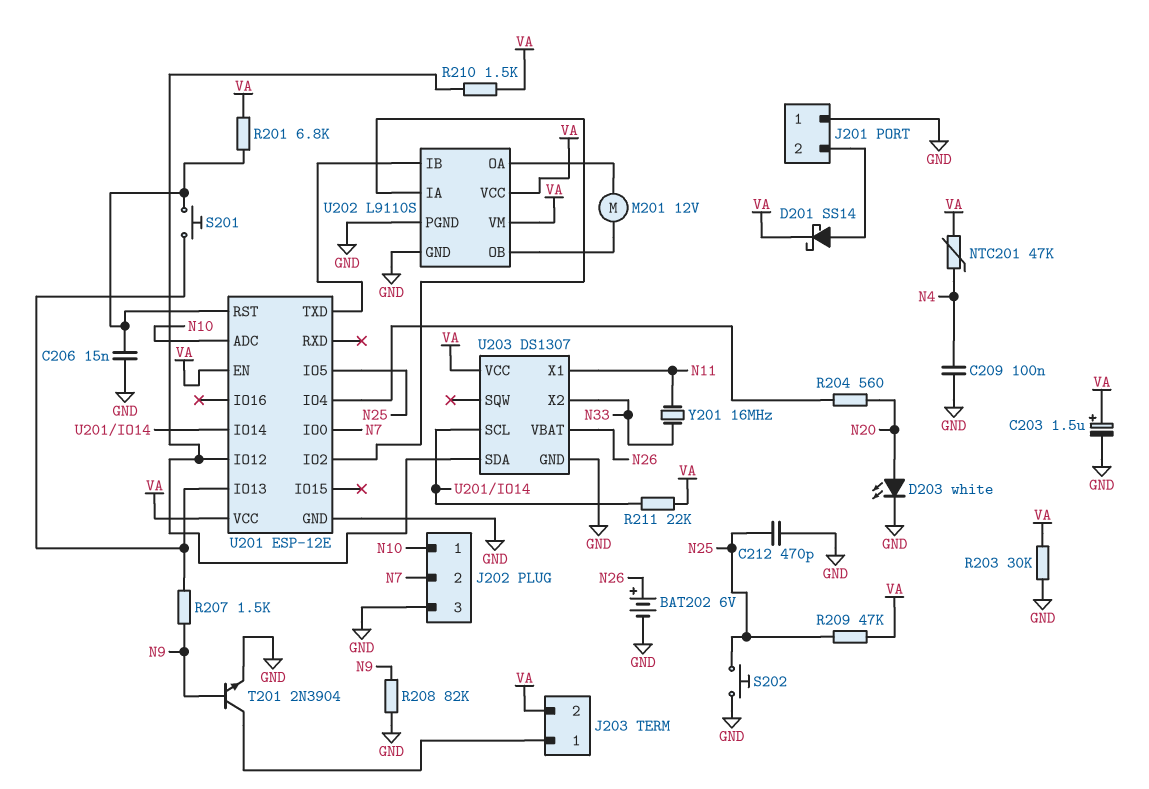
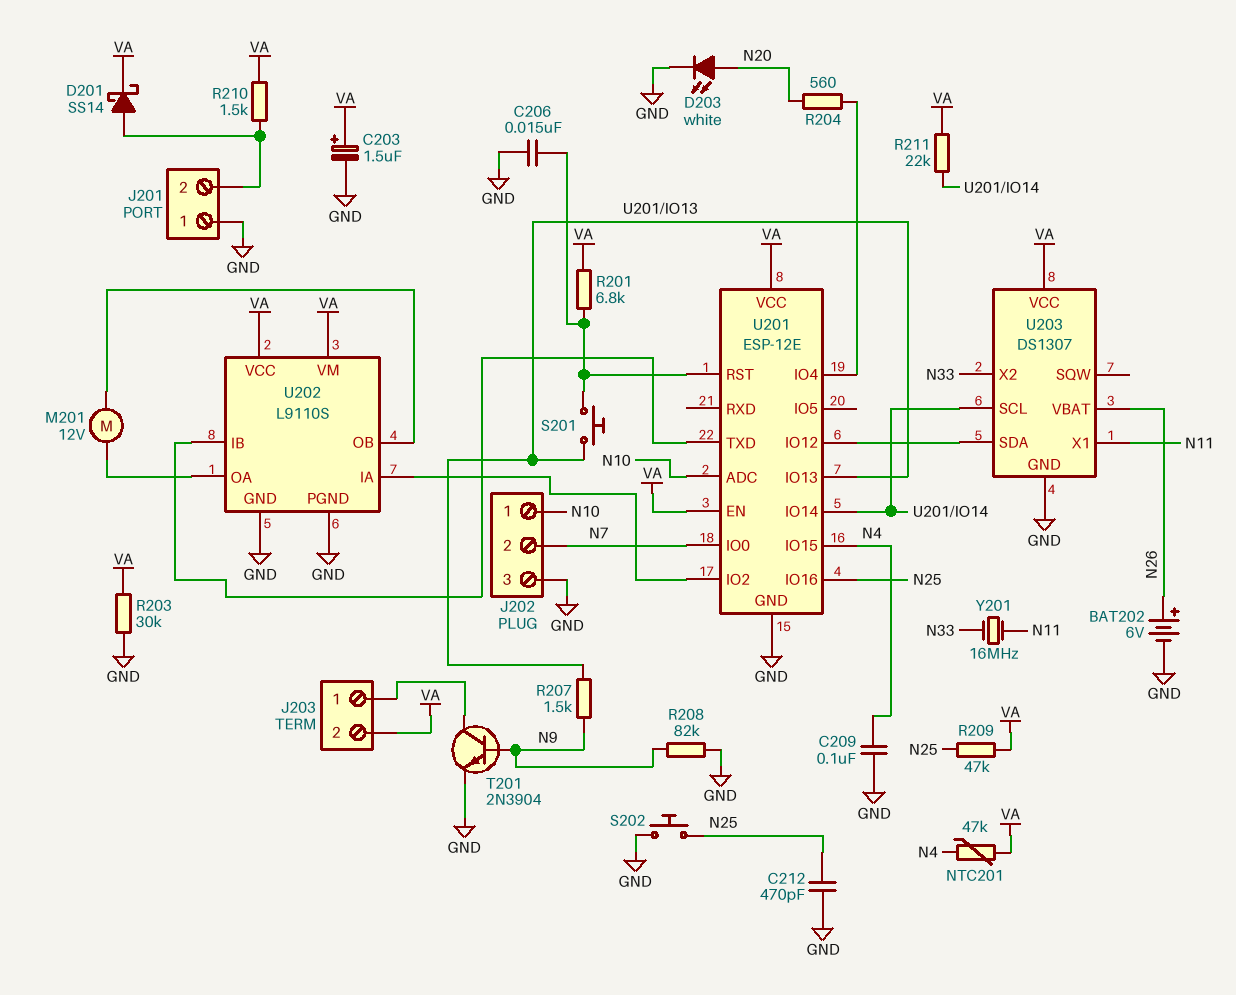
R210: 1.5k (U201/IO12, VA) -> 1.5k (J201/2, VA)
U201 pin IO5: N25 -> none
U201 pin IO15: none -> N4
U201 pin IO16: none -> N25

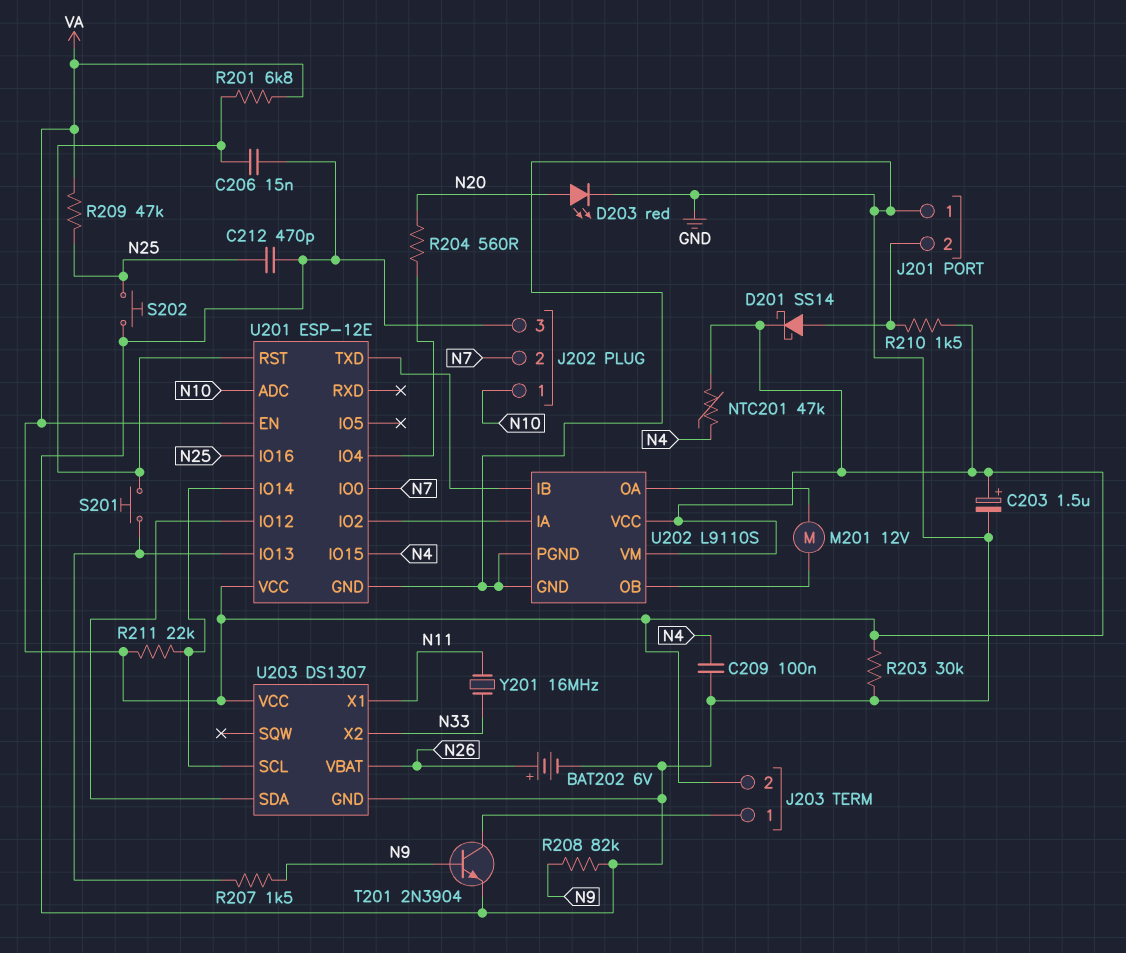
D203: LED white (A N20, K GND) -> LED red (A N20, K GND)

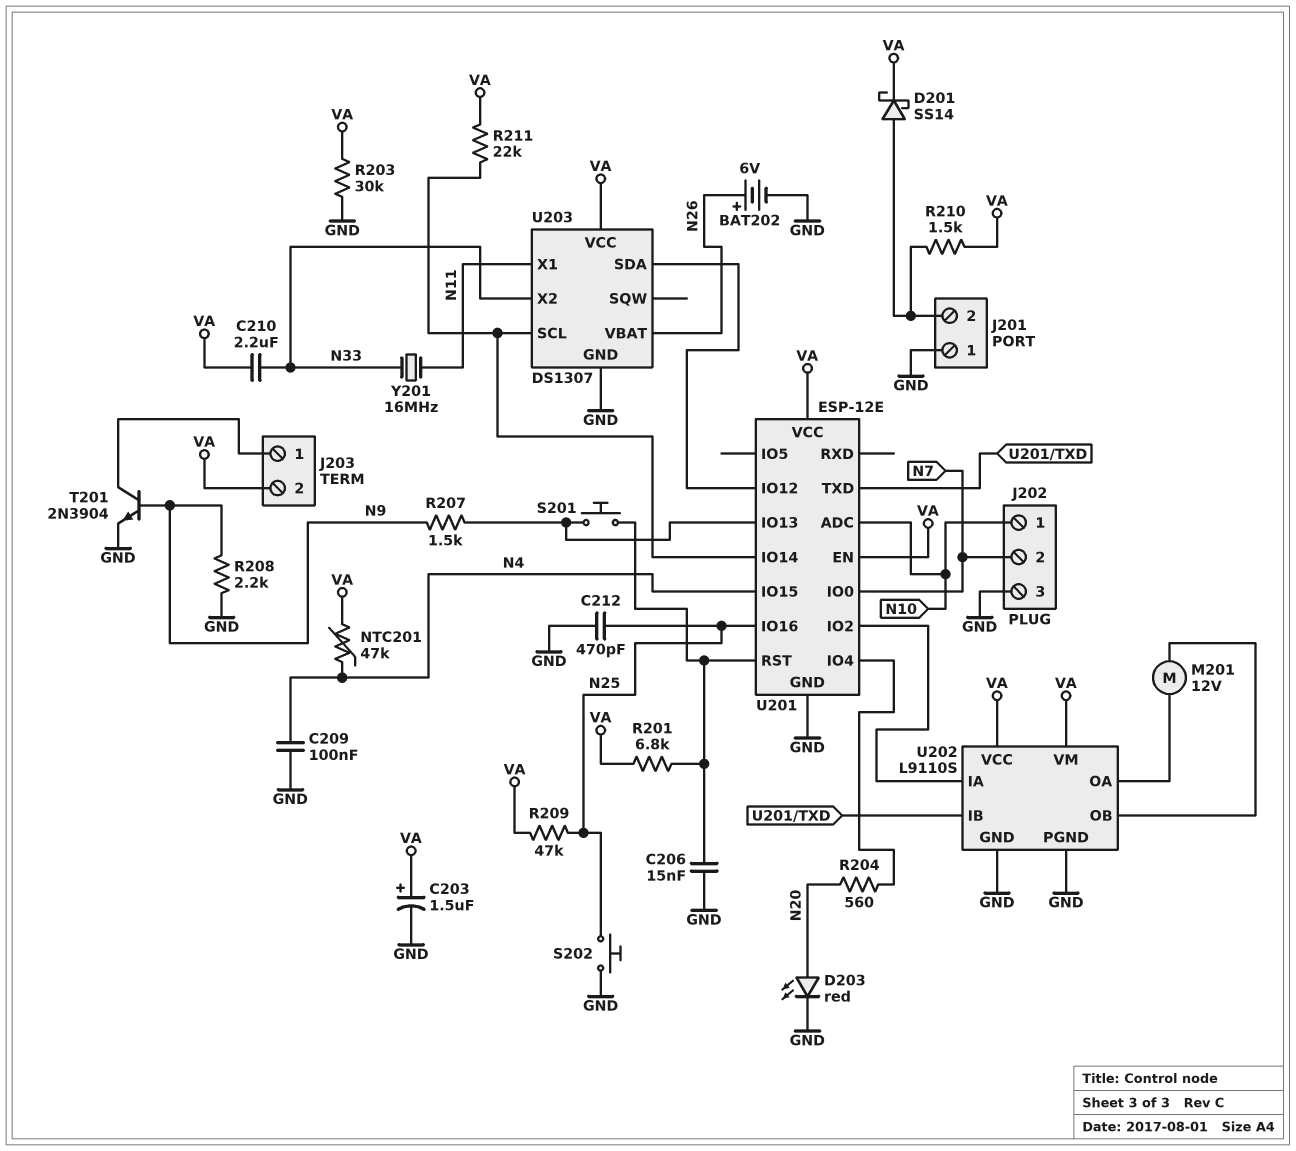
C210: none -> 2.2uF (N33, VA)
R208: 82k (GND, N9) -> 2.2k (GND, N9)

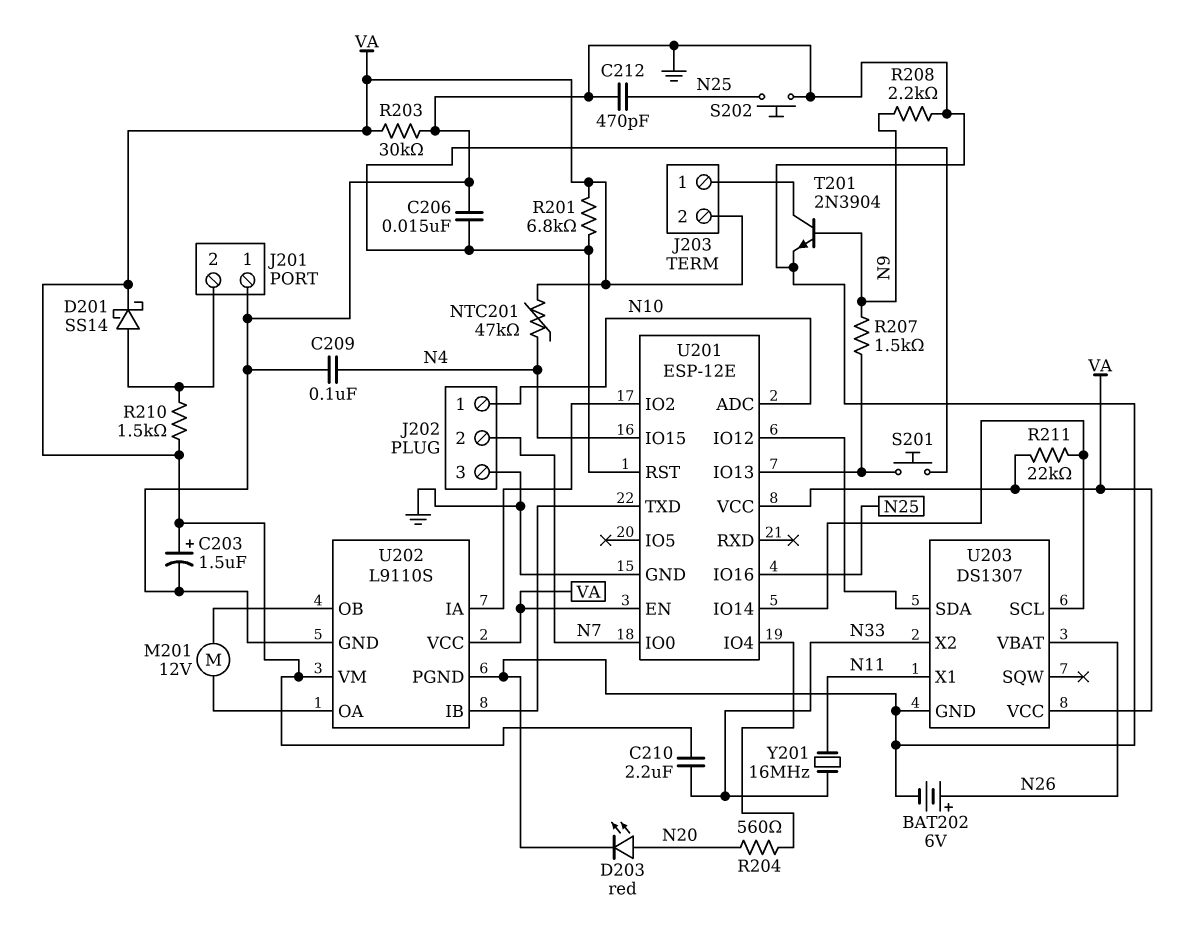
R209: 47k (N25, VA) -> none

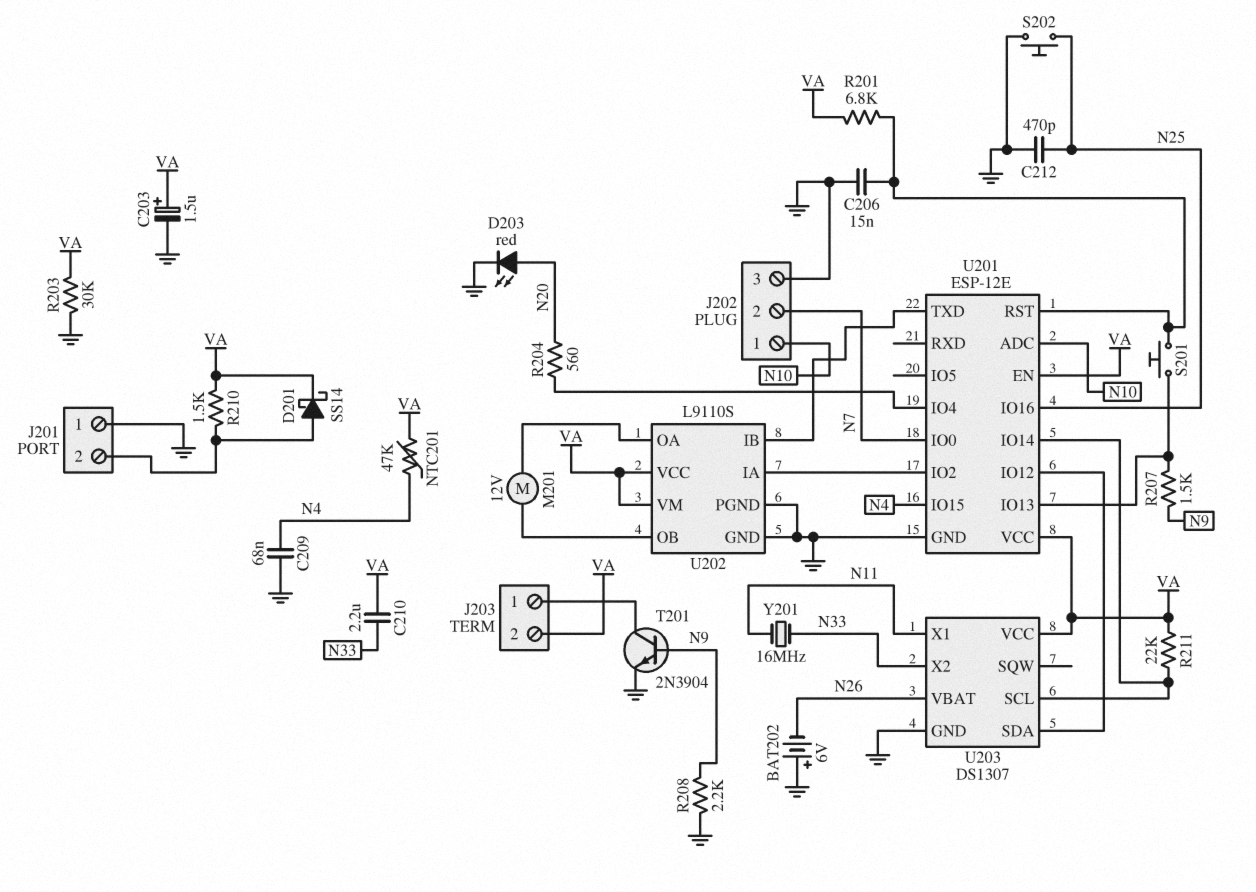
BAT202: 6V (plus N26, minus GND) -> 6V (plus GND, minus N26)
C209: 100nF (GND, N4) -> 68nF (GND, N4)

